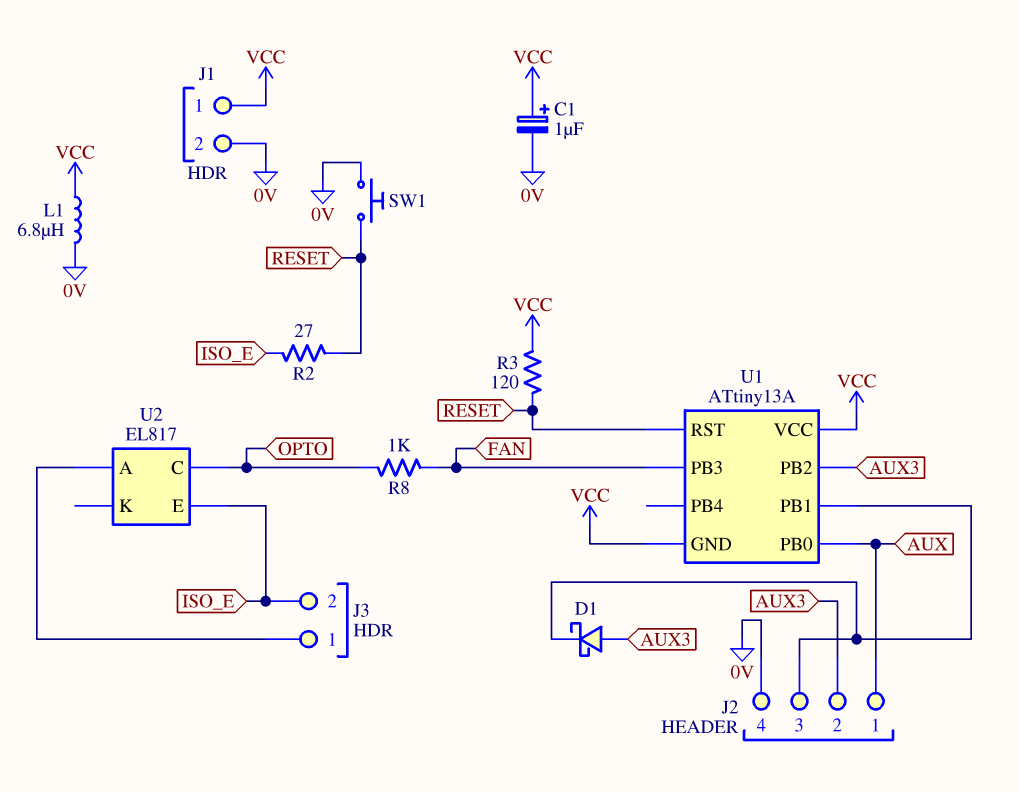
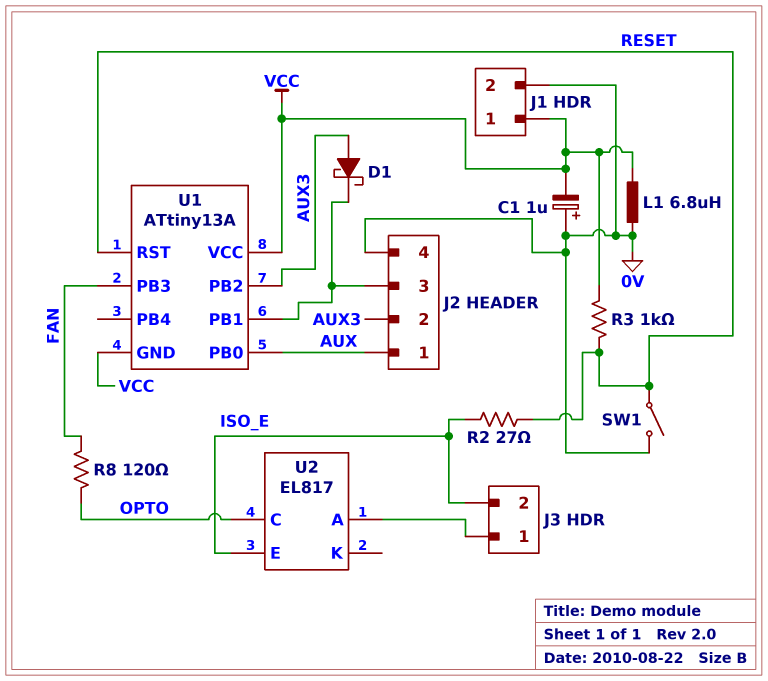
C1: 1uF (plus VCC, minus 0V) -> 1uF (plus 0V, minus VCC)
R3: 120 (RESET, VCC) -> 1k (RESET, VCC)
R8: 1k (FAN, OPTO) -> 120 (FAN, OPTO)
SW1: button (0V, RESET) -> switch (0V, RESET)

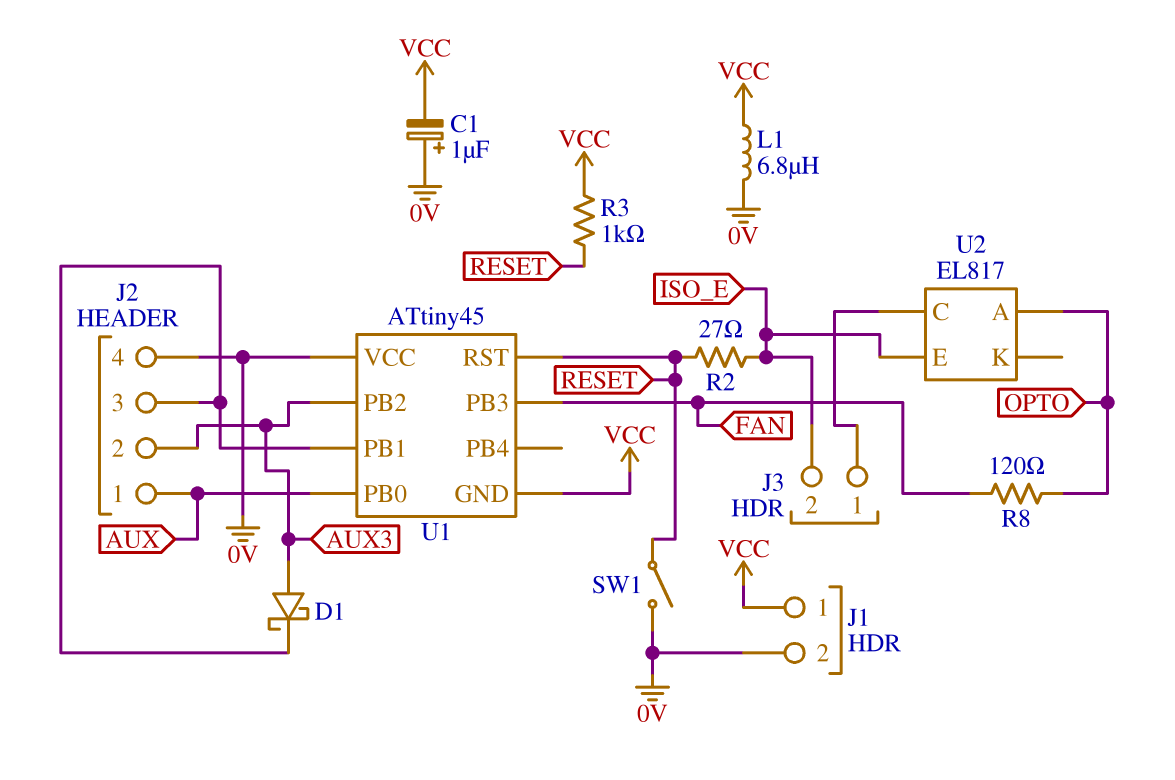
U1: ATtiny13A -> ATtiny45
U1 pin VCC: VCC -> 0V
U2 pin A: J3/1 -> OPTO
U2 pin C: OPTO -> J3/1

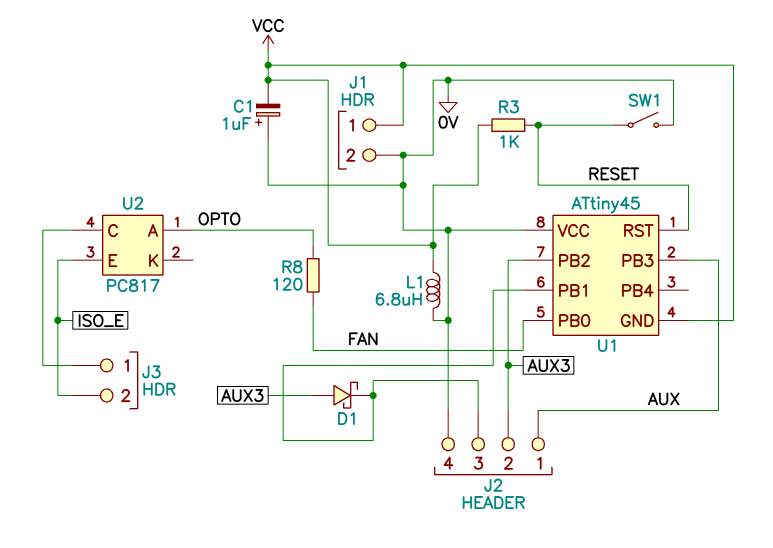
R2: 27 (ISO_E, RESET) -> none
U1 pin PB0: AUX -> FAN
U1 pin PB3: FAN -> AUX
U2: EL817 -> PC817

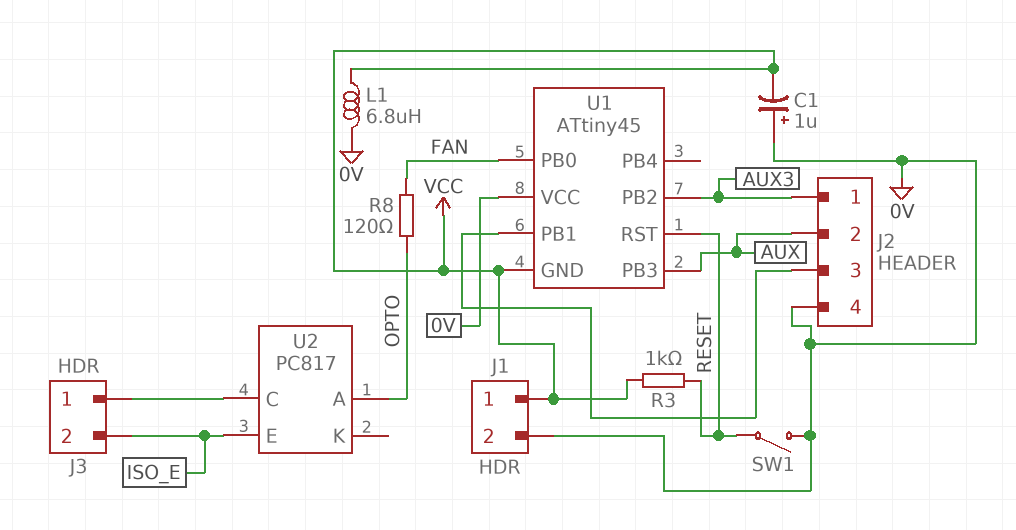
D1: schottky (A AUX3, K J2/3) -> none
J2 pin 1: AUX -> AUX3
J2 pin 2: AUX3 -> AUX

